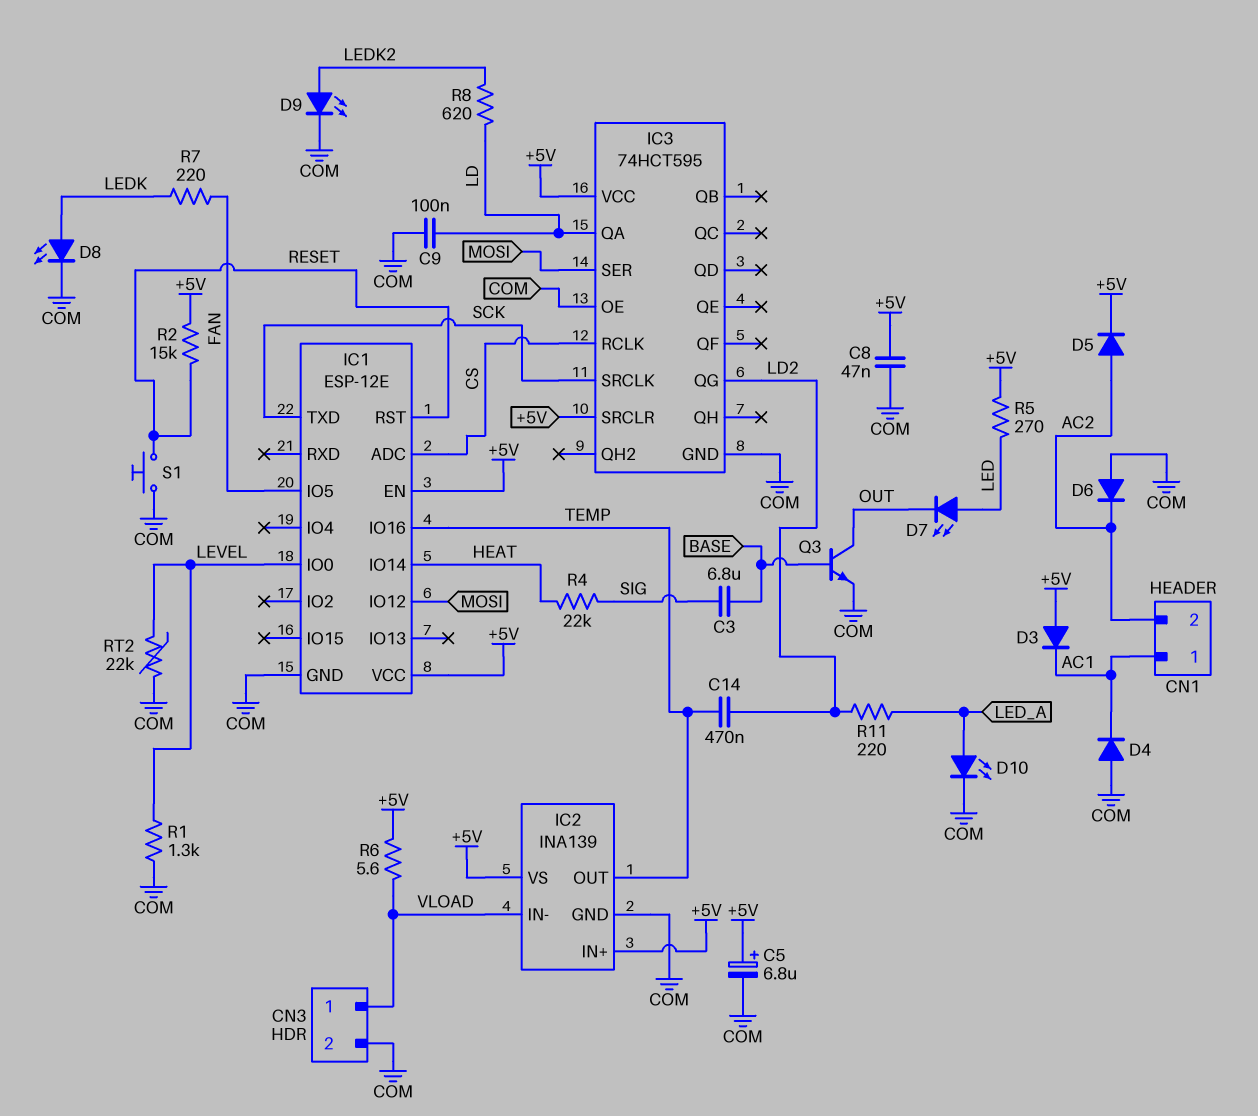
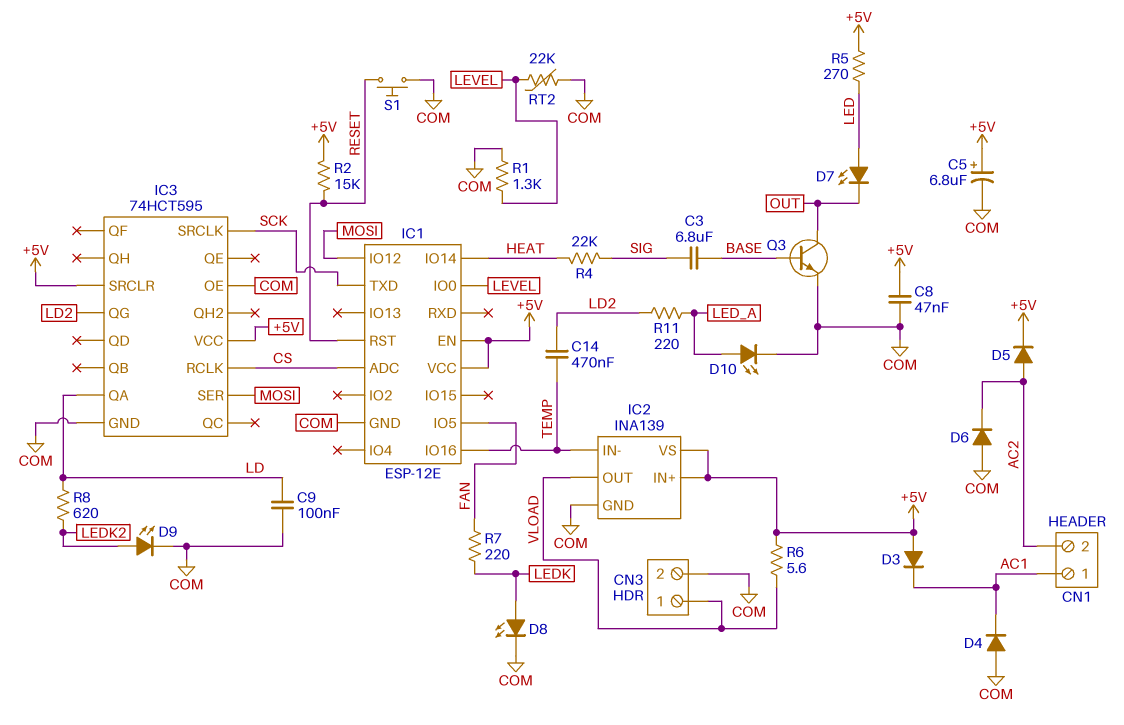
IC2 pin IN-: VLOAD -> TEMP
IC2 pin OUT: TEMP -> VLOAD

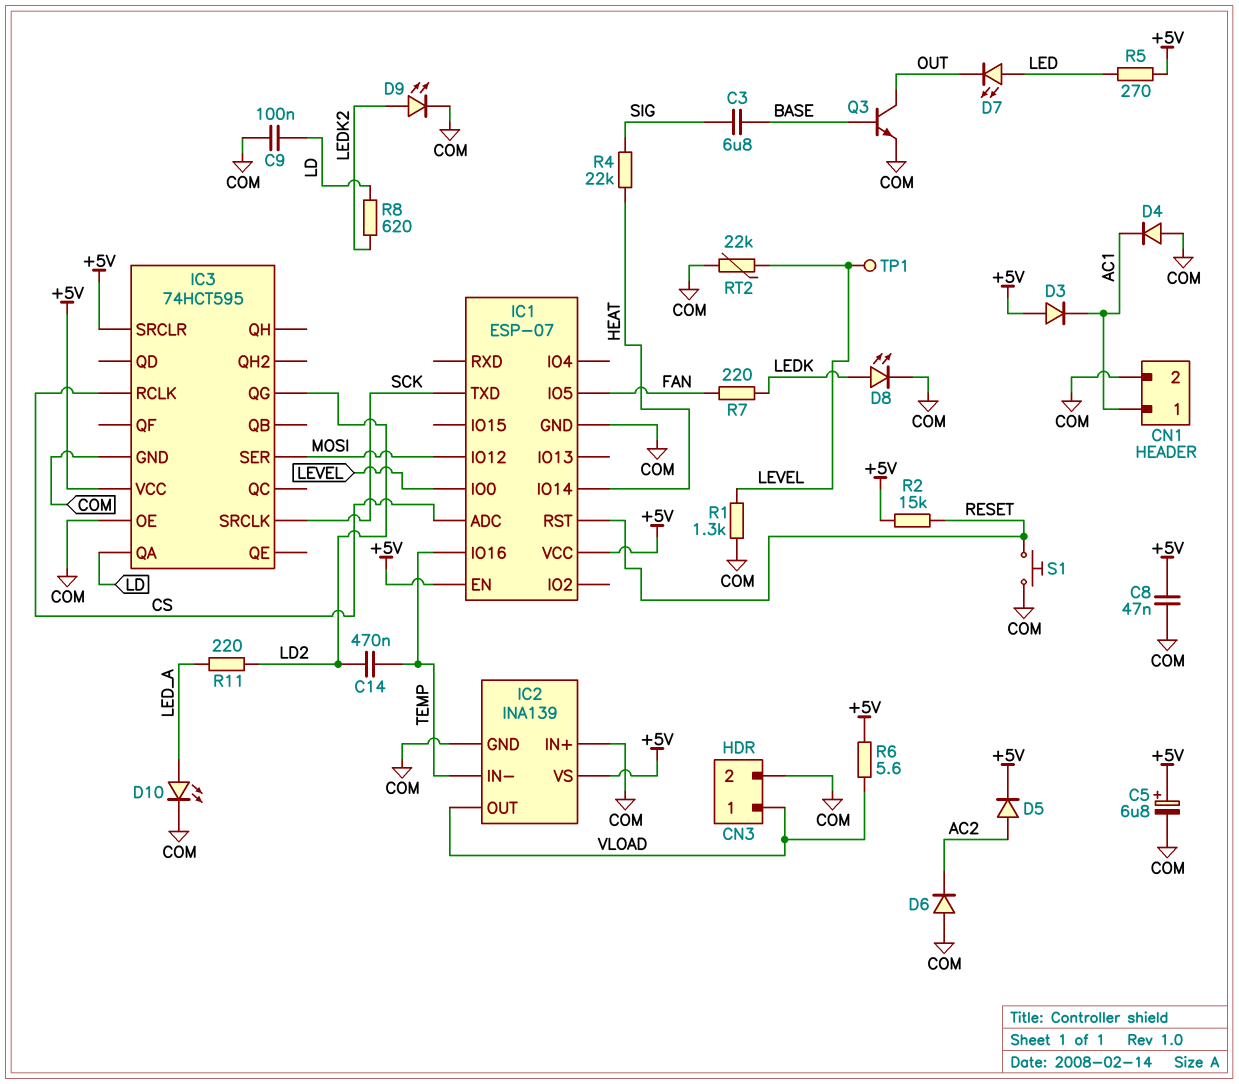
CN1 pin 2: AC2 -> COM
IC1: ESP-12E -> ESP-07
IC2 pin IN+: +5V -> COM
TP1: none -> test point (LEVEL)

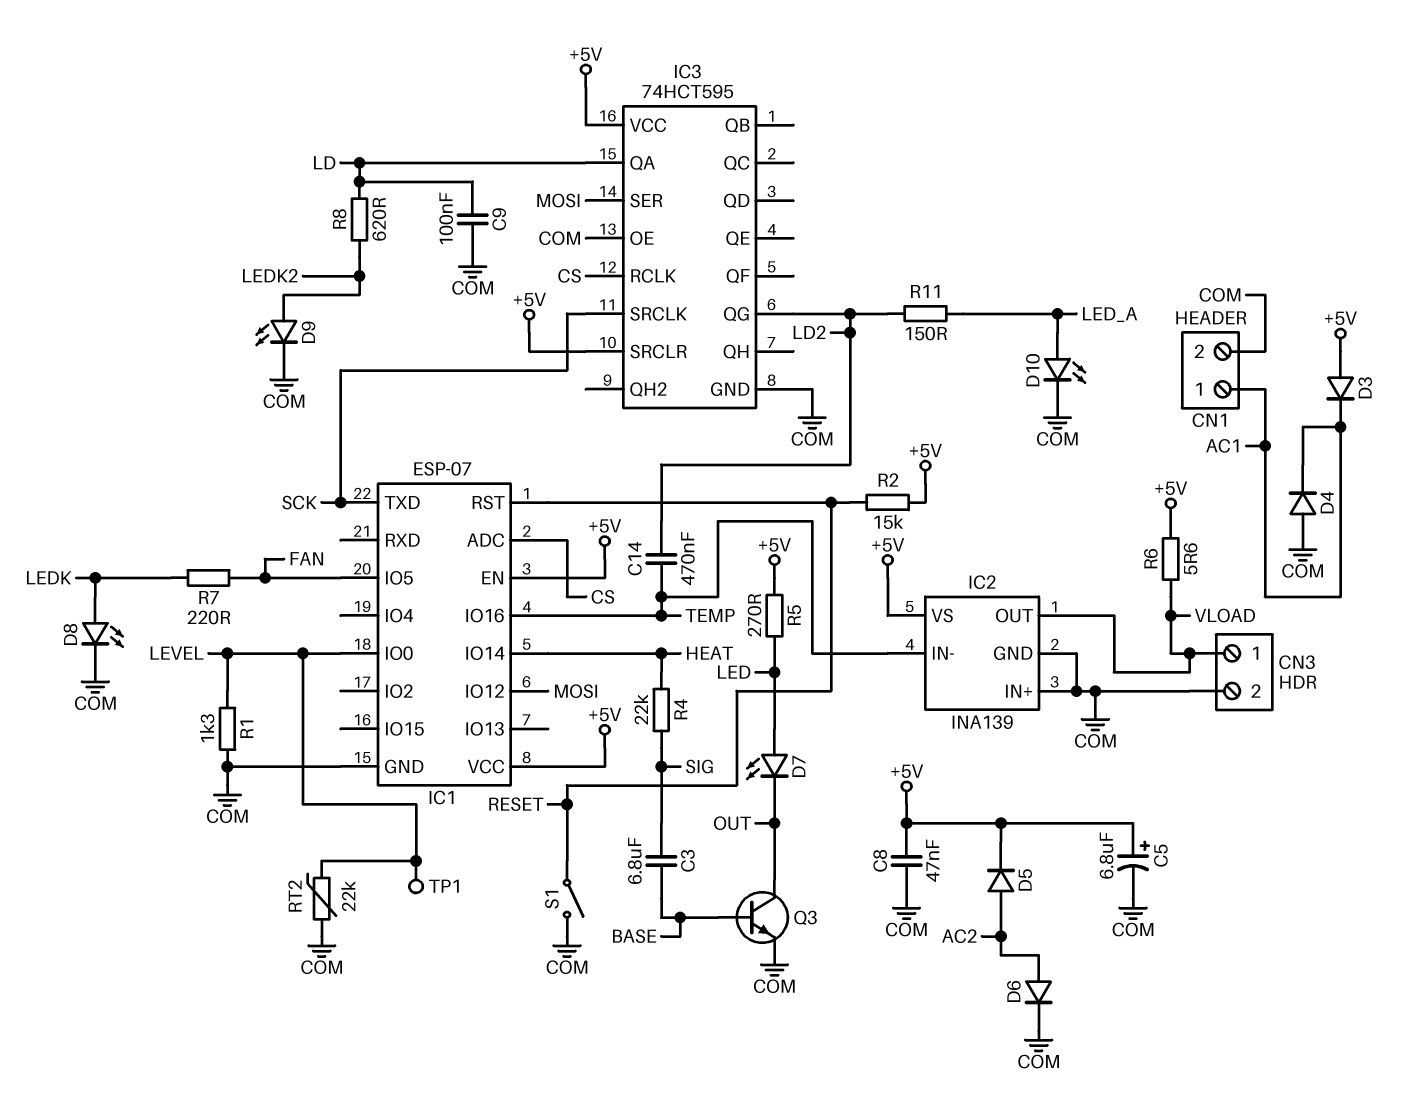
D6: diode (A COM, K AC2) -> diode (A AC2, K COM)
R11: 220 (LD2, LED_A) -> 150 (LD2, LED_A)
S1: button (COM, RESET) -> switch (COM, RESET)

